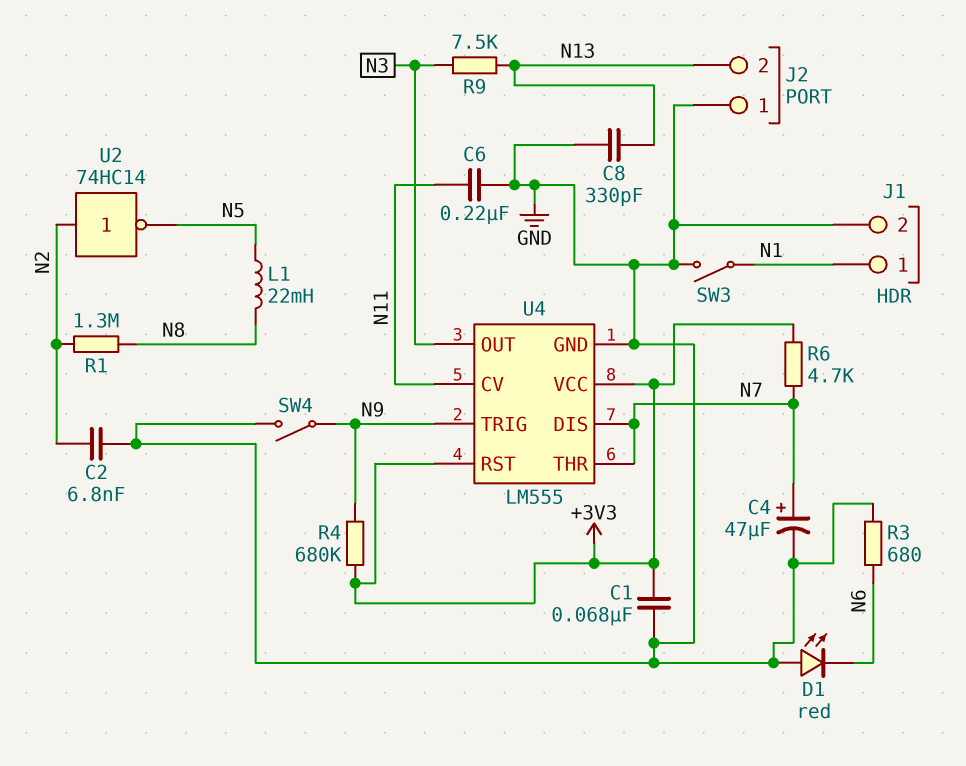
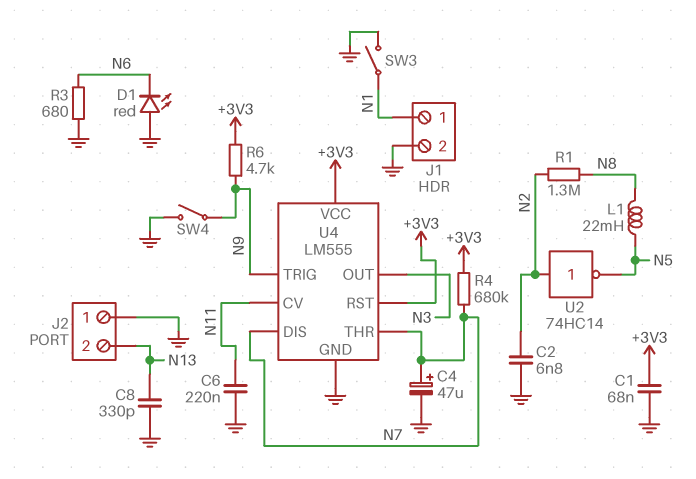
R4: 680k (+3V3, N9) -> 680k (+3V3, N7)
R6: 4.7k (+3V3, N7) -> 4.7k (+3V3, N9)
R9: 7.5k (N3, N13) -> none

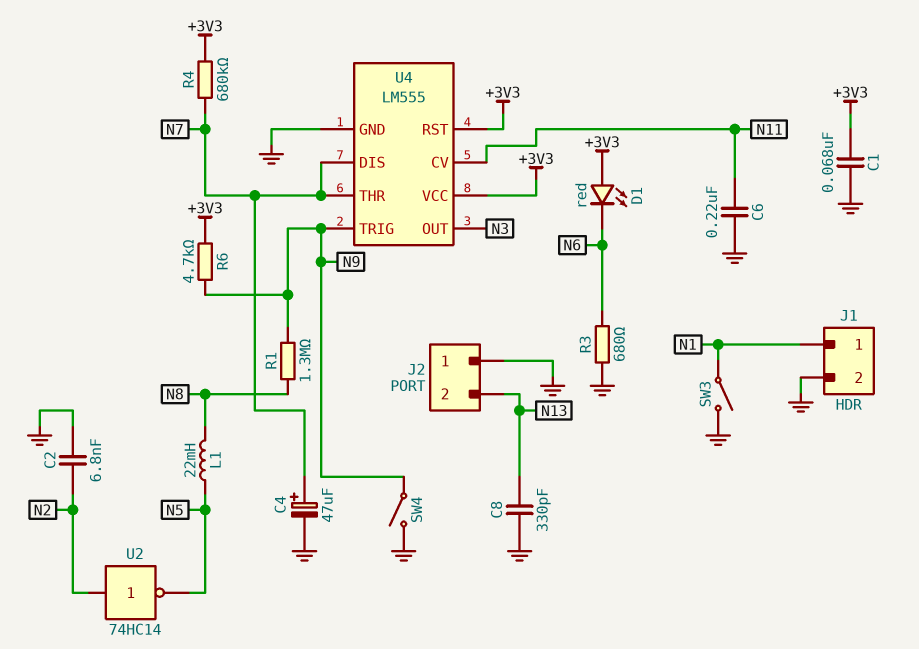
D1: LED red (A GND, K N6) -> LED red (A +3V3, K N6)
R1: 1.3M (N2, N8) -> 1.3M (N8, N9)

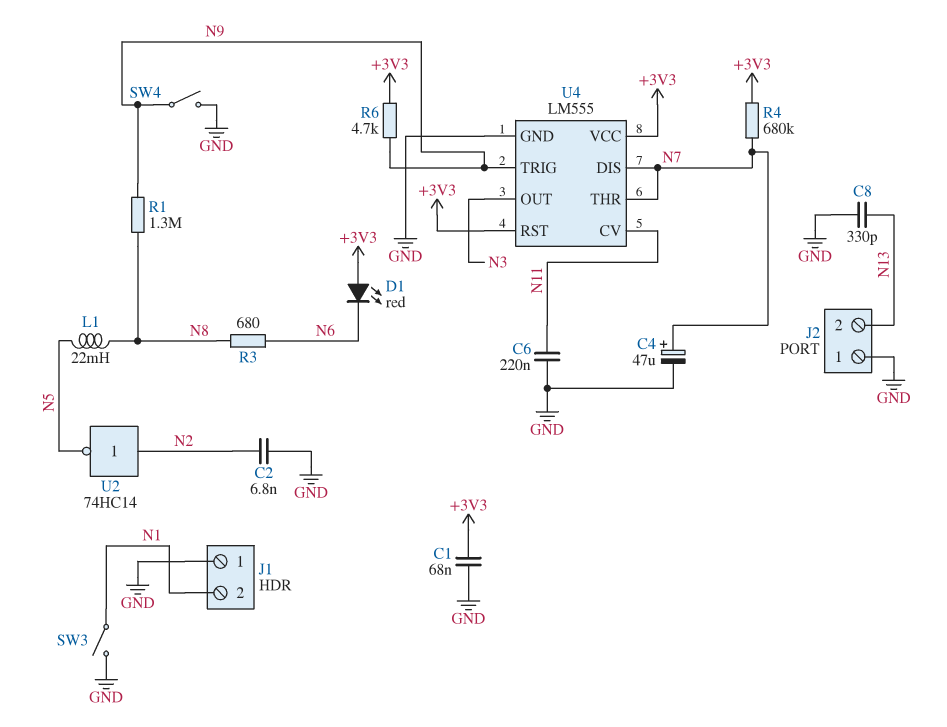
J1 pin 1: N1 -> GND
J1 pin 2: GND -> N1
R3: 680 (GND, N6) -> 680 (N6, N8)

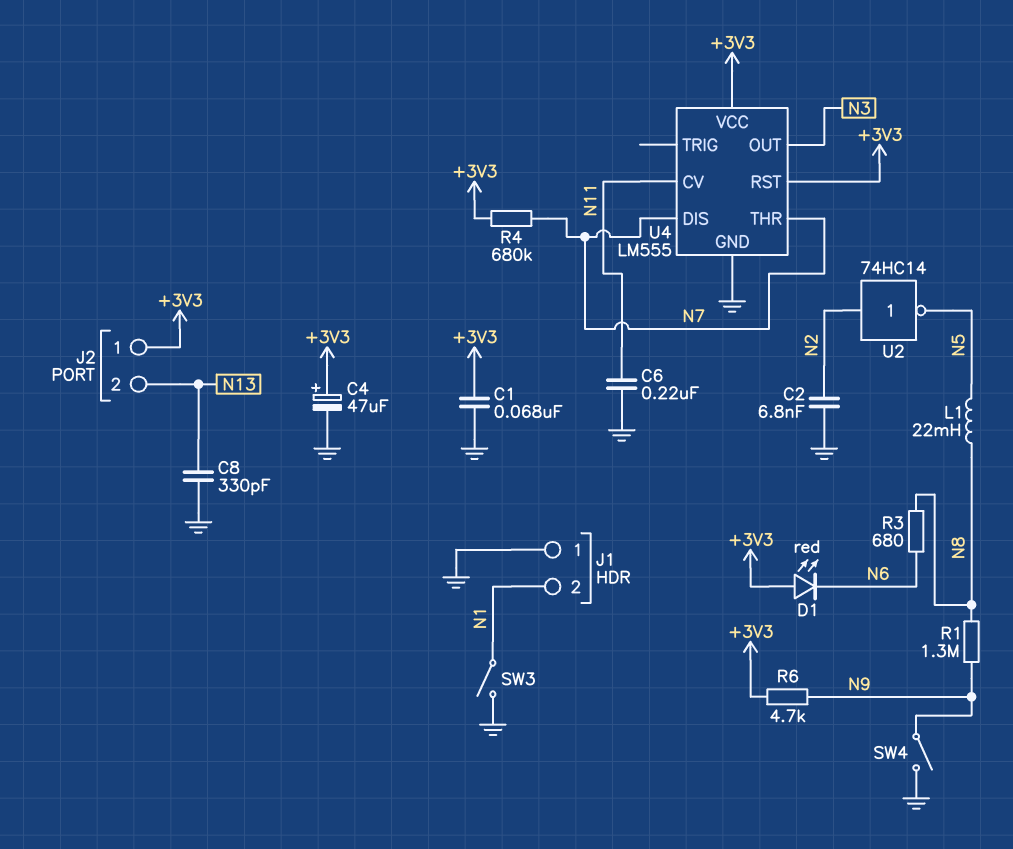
C4: 47uF (plus N7, minus GND) -> 47uF (plus +3V3, minus GND)
J2 pin 1: GND -> +3V3
U4 pin TRIG: N9 -> none

